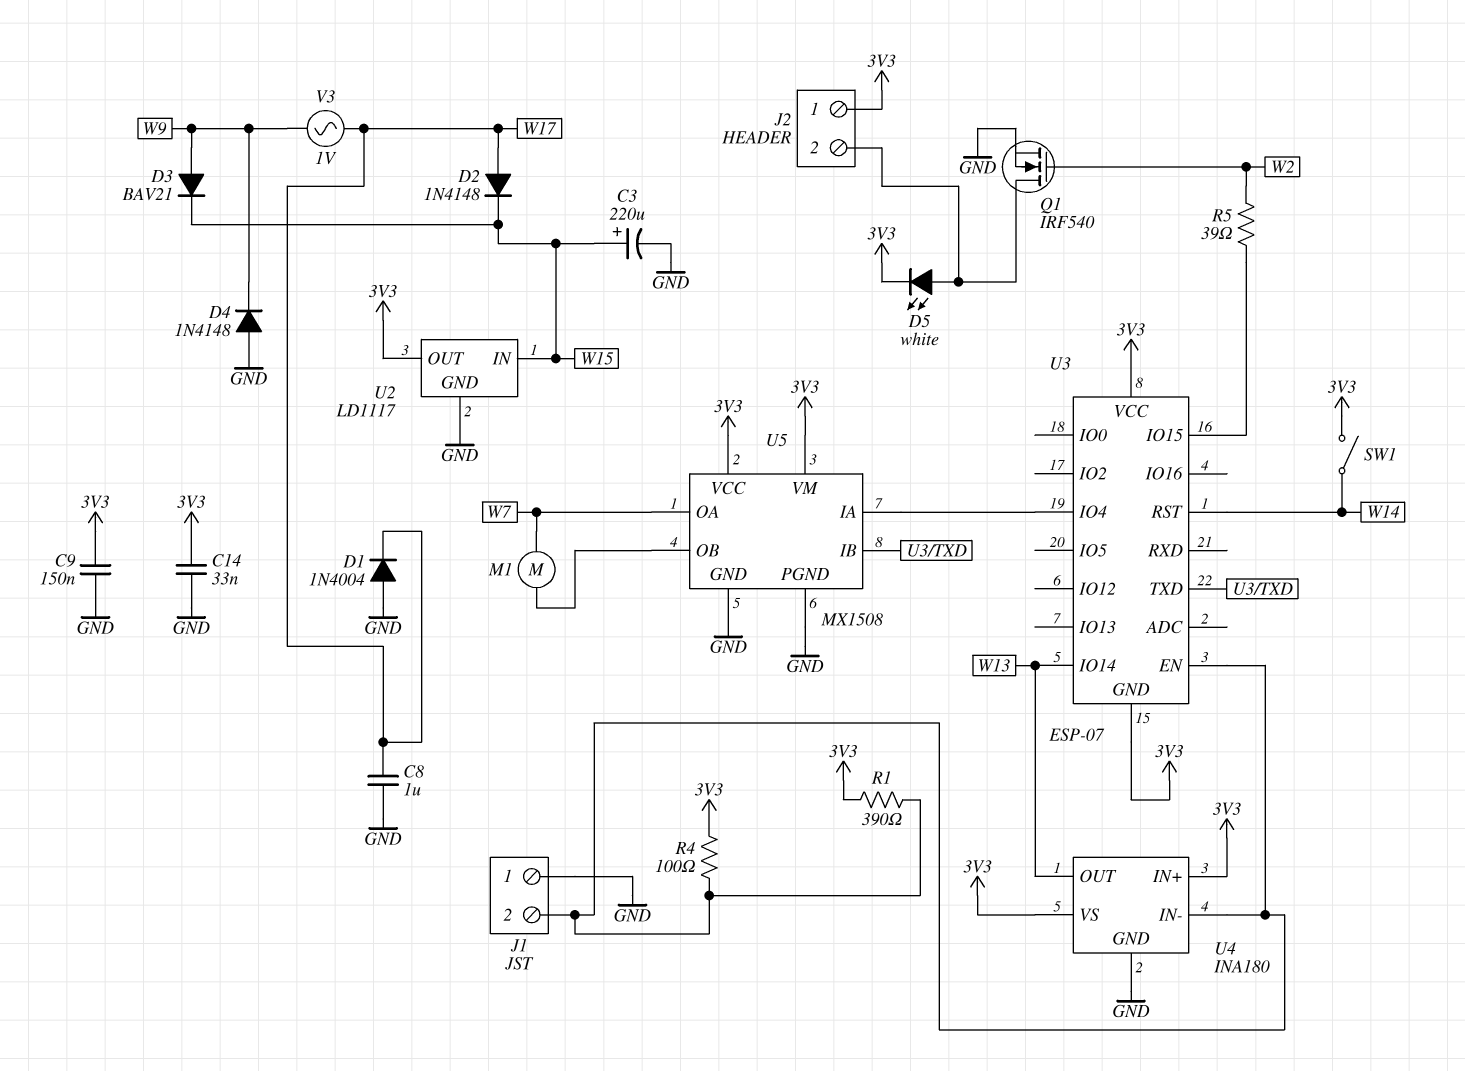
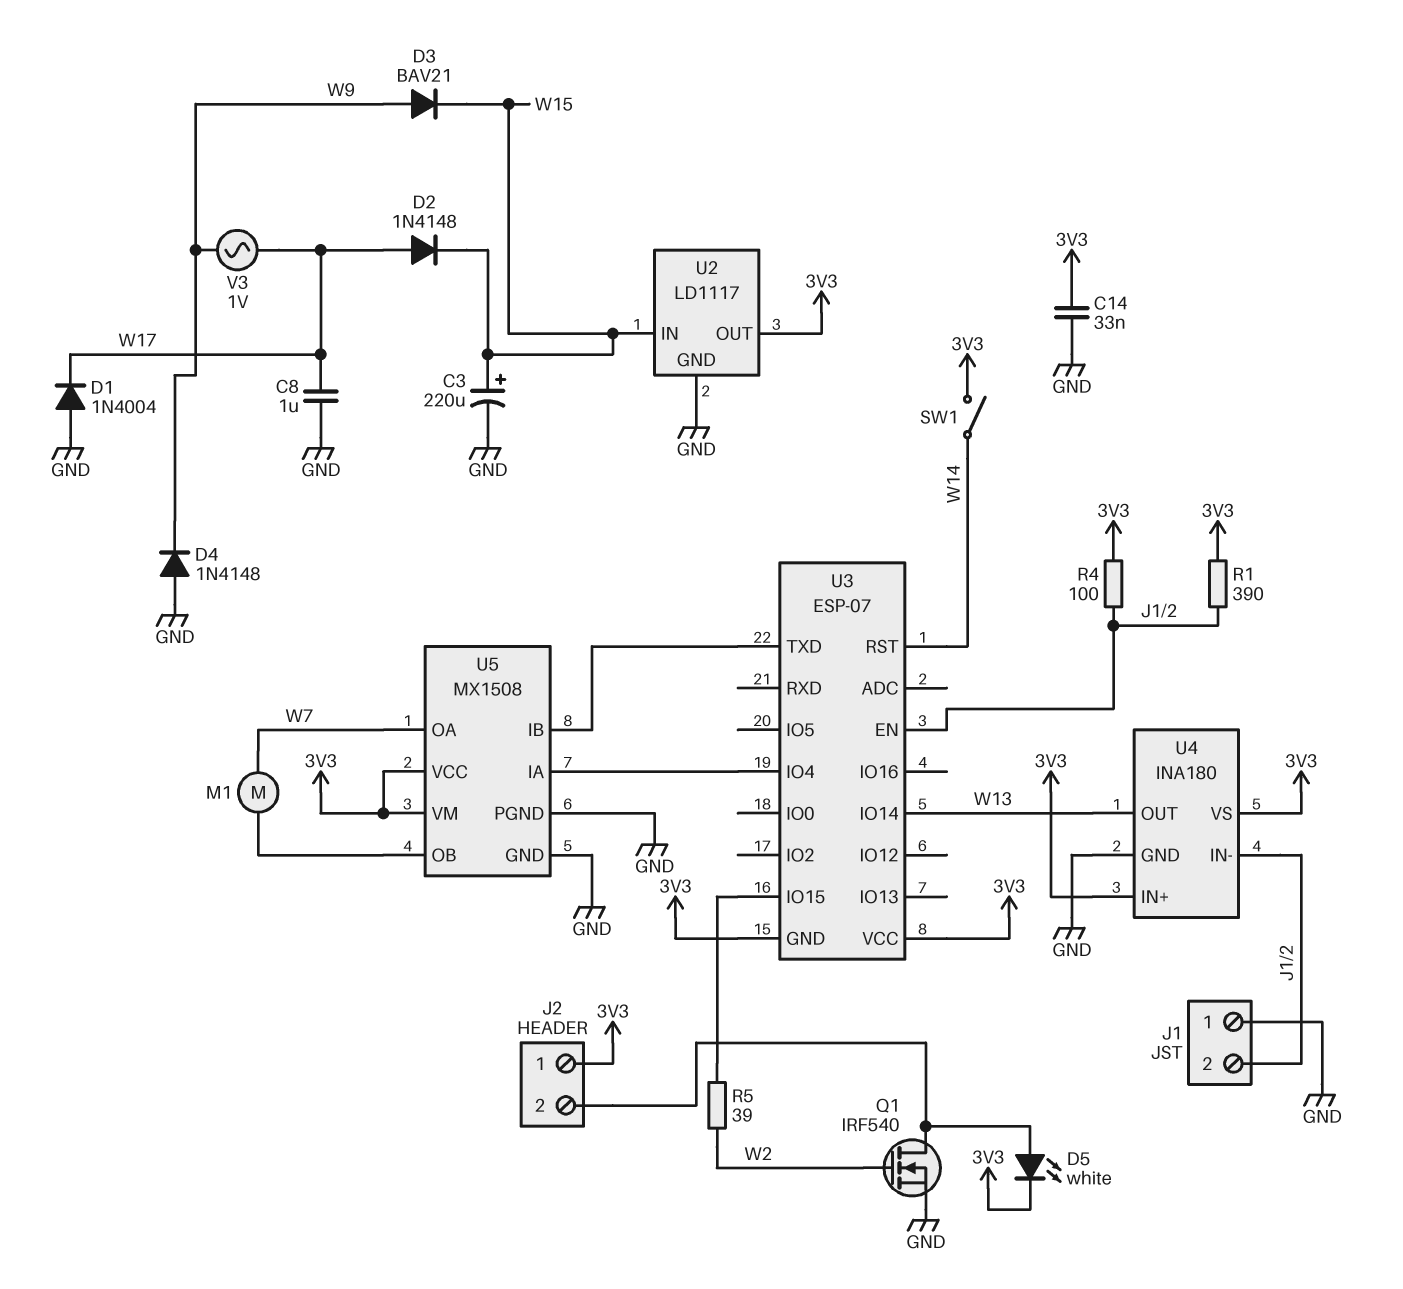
C9: 150nF (3V3, GND) -> none

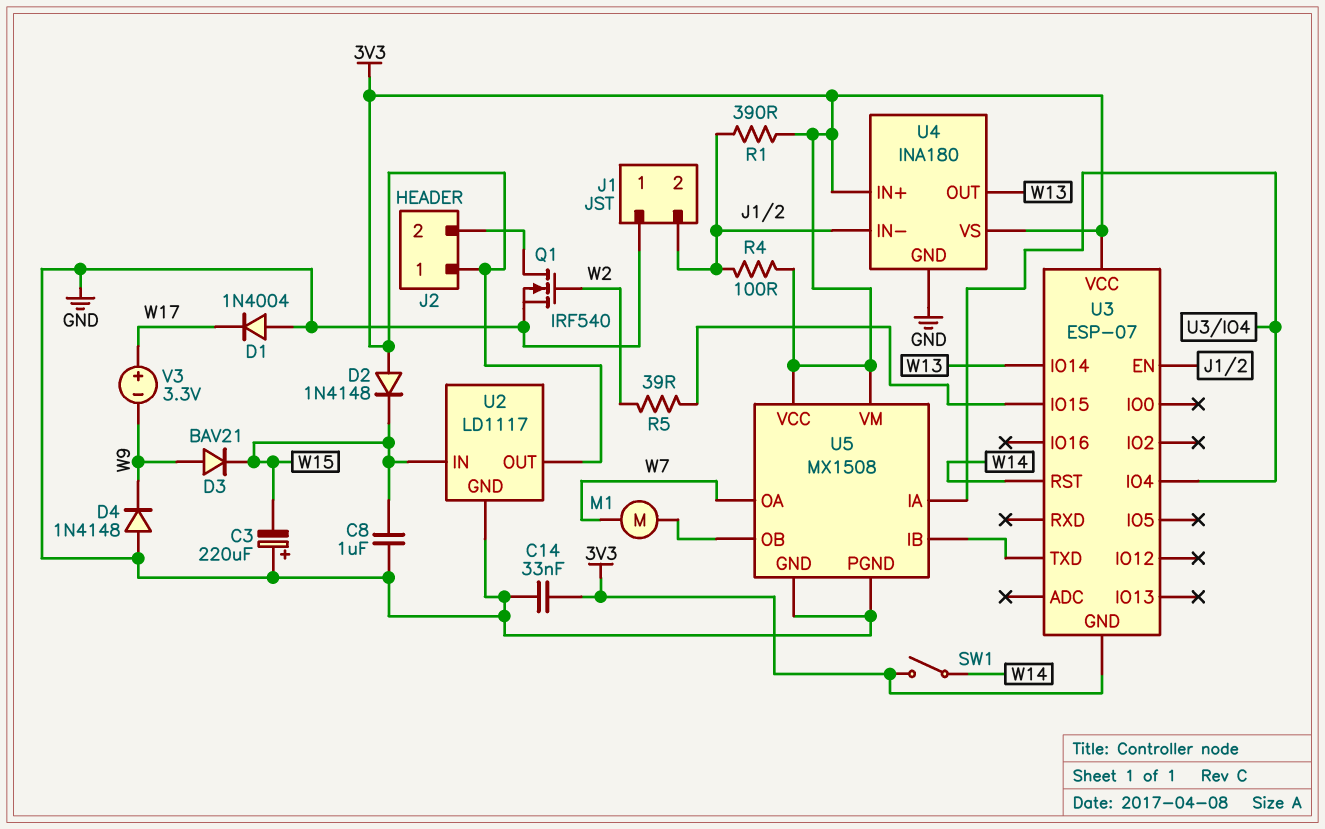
C3: 220uF (plus W15, minus GND) -> 220uF (plus GND, minus W15)
C8: 1uF (GND, W17) -> 1uF (GND, W15)
D2: diode 1N4148 (A W17, K W15) -> diode 1N4148 (A 3V3, K W15)
D5: LED white (A J2/2, K 3V3) -> none
V3: AC 1V (W9, W17) -> 3.3V (plus W17, minus W9)

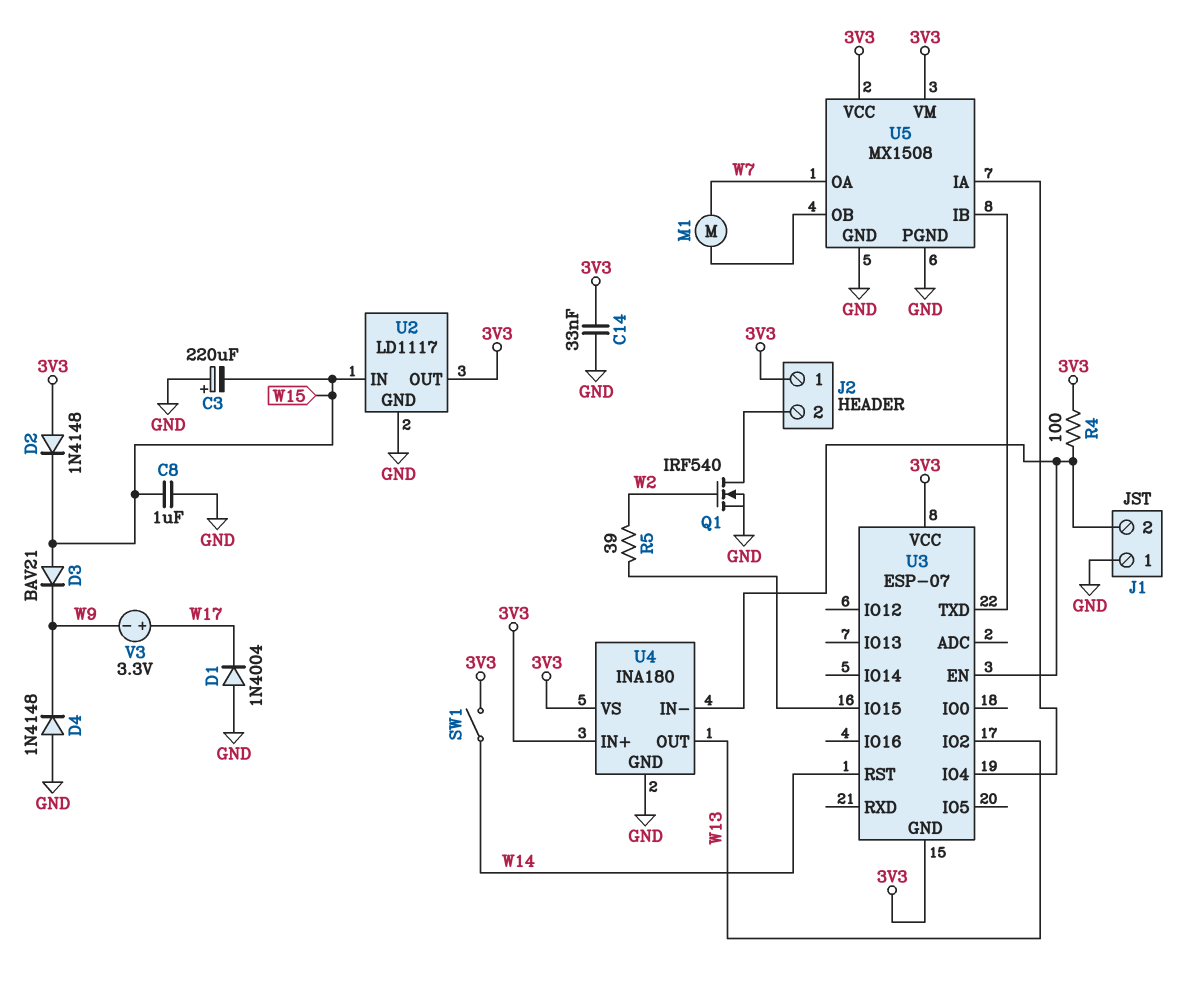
D3: diode BAV21 (A W9, K W15) -> diode BAV21 (A W15, K W9)
R1: 390 (3V3, J1/2) -> none
U3 pin IO2: none -> W13
U3 pin IO14: W13 -> none

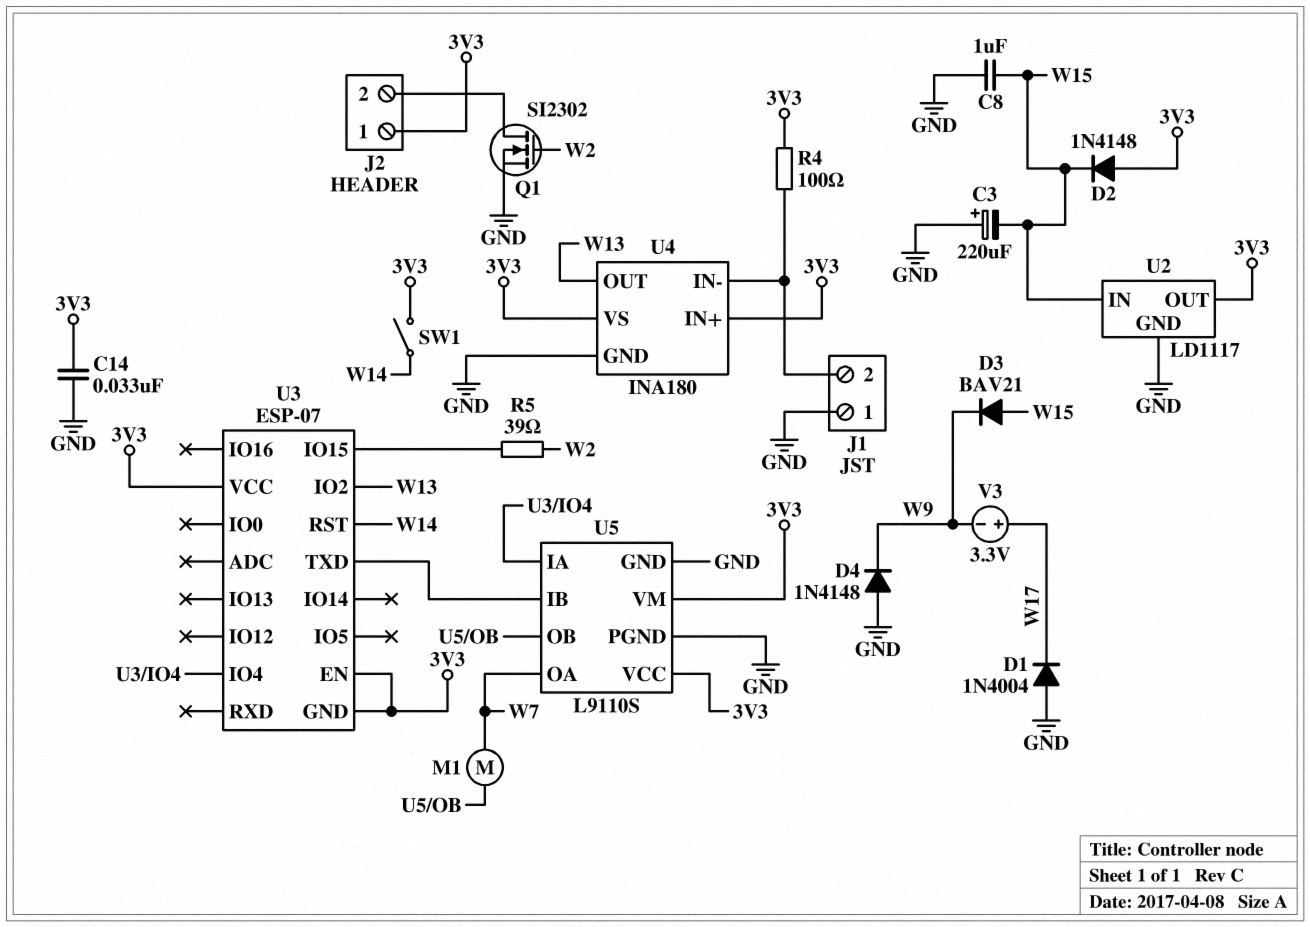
Q1: NMOS IRF540 (G W2, D J2/2, S GND) -> NMOS SI2302 (G W2, D J2/2, S GND)
U3 pin EN: J1/2 -> 3V3
U5: MX1508 -> L9110S

